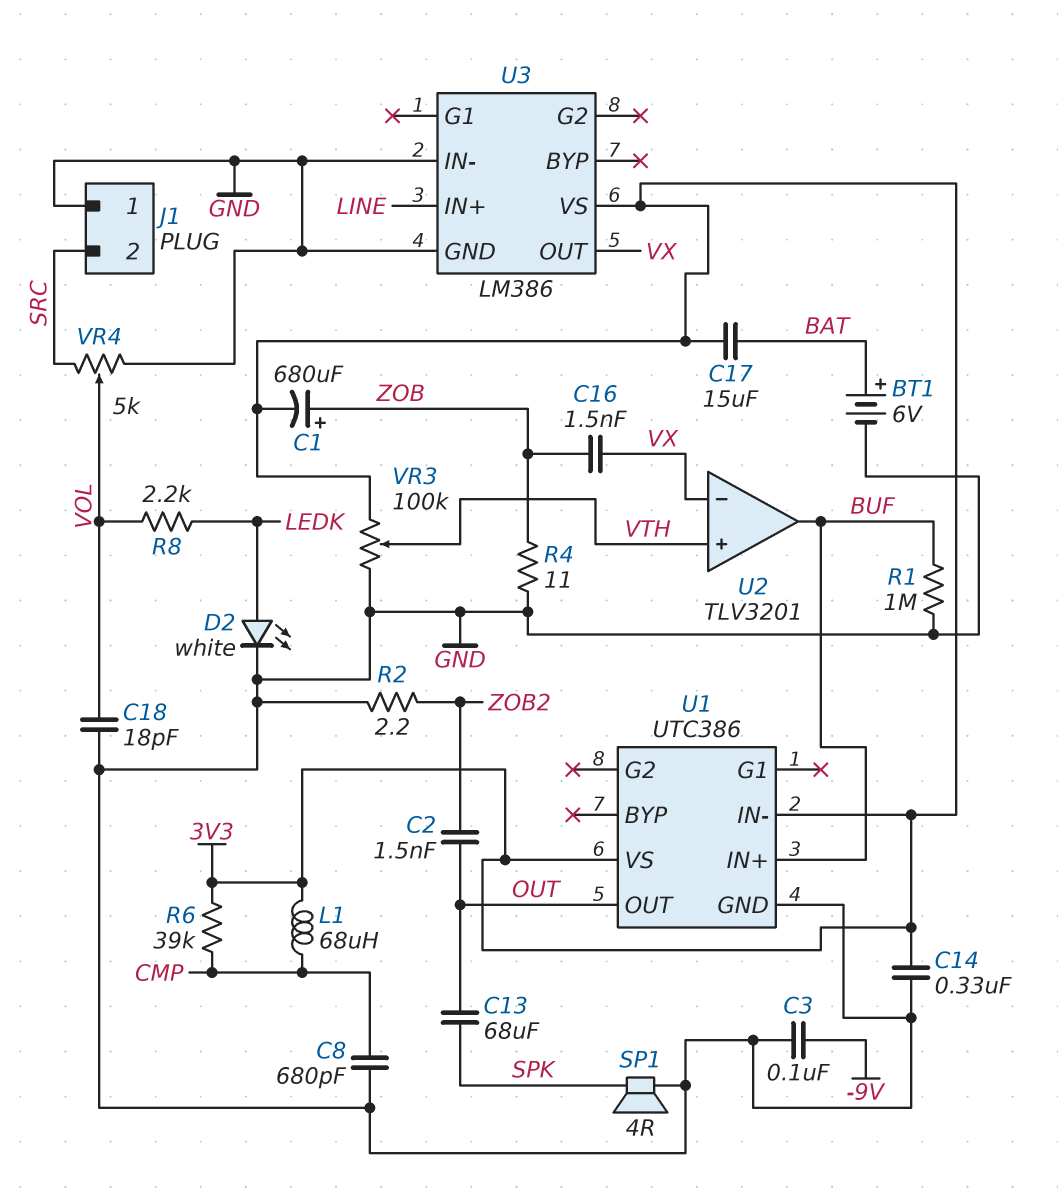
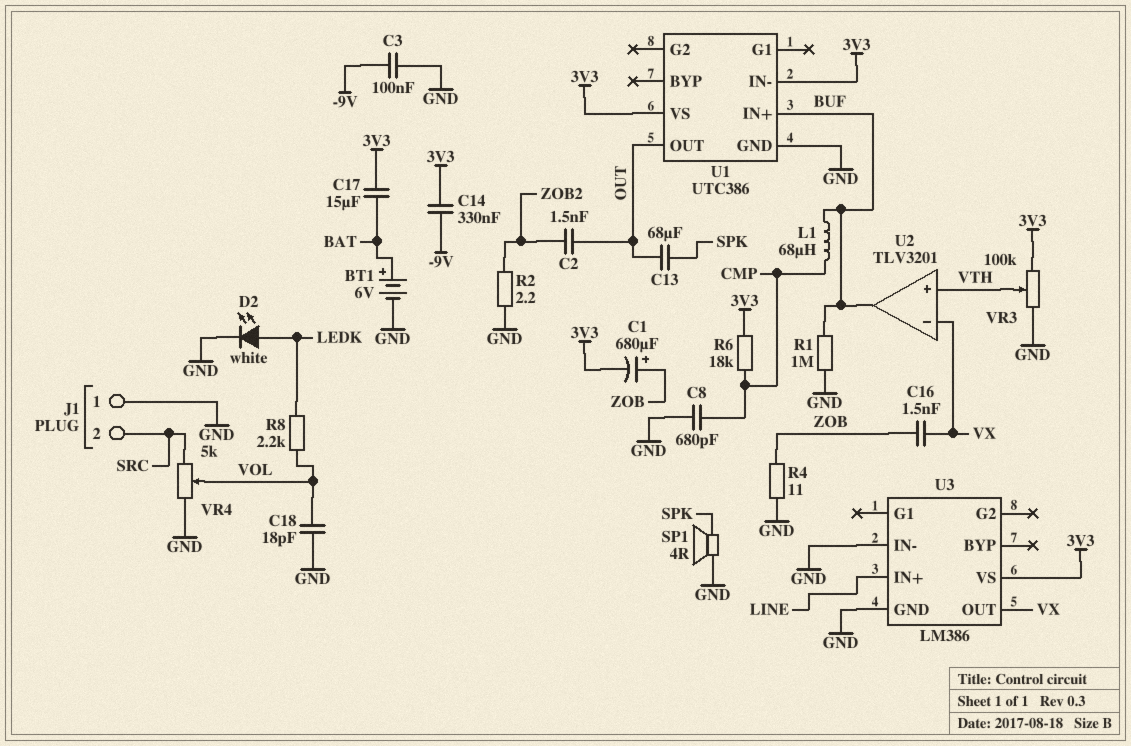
C14: 330nF (3V3, GND) -> 330nF (-9V, 3V3)
L1: 68uH (3V3, CMP) -> 68uH (BUF, CMP)
R6: 39k (3V3, CMP) -> 18k (3V3, CMP)

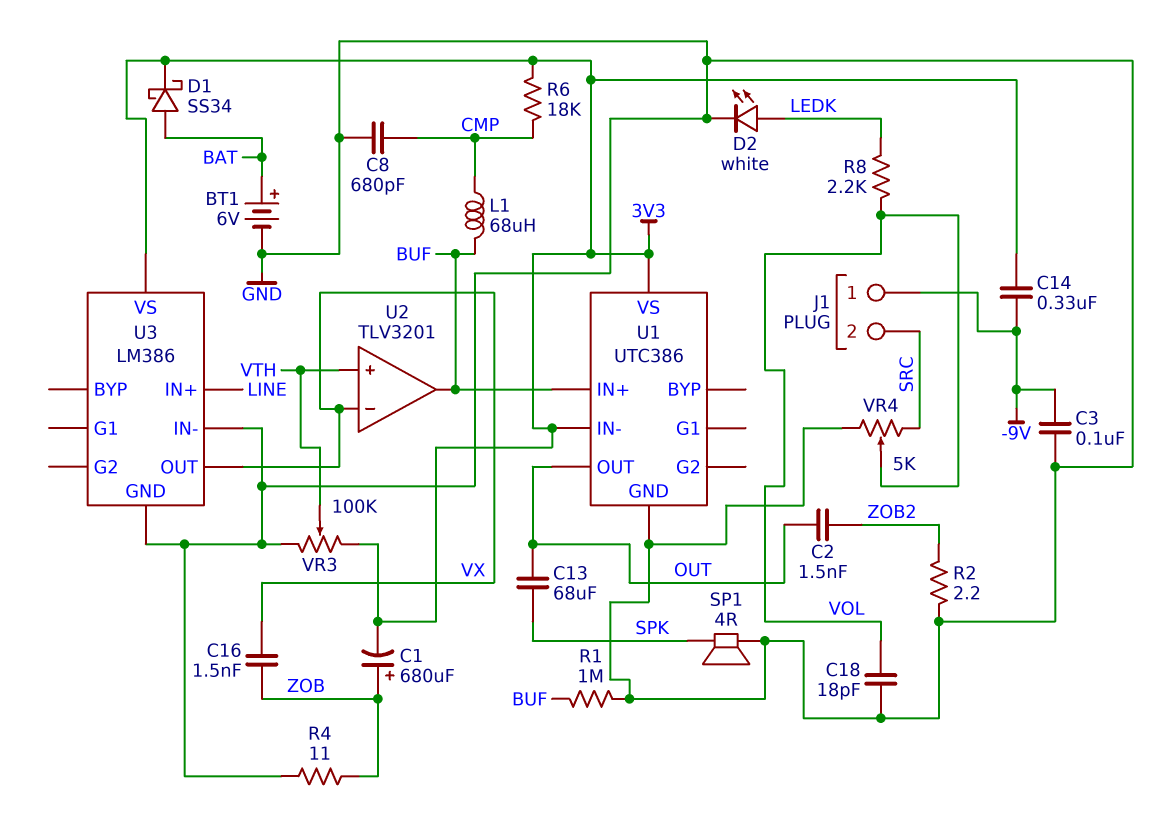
C17: 15uF (3V3, BAT) -> none
D1: none -> schottky SS34 (A BAT, K 3V3)
J1 pin 1: GND -> -9V

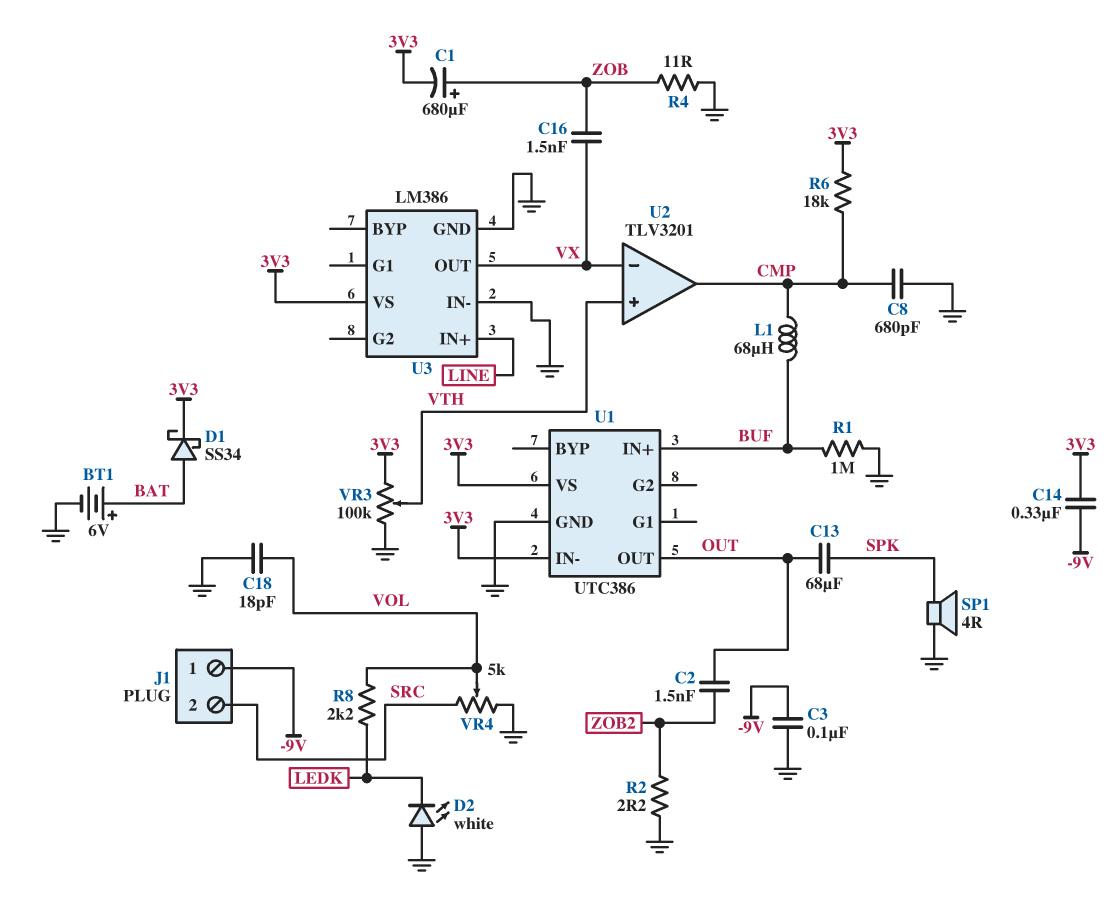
D2: LED white (A LEDK, K GND) -> LED white (A GND, K LEDK)
U2 pin out: BUF -> CMP

